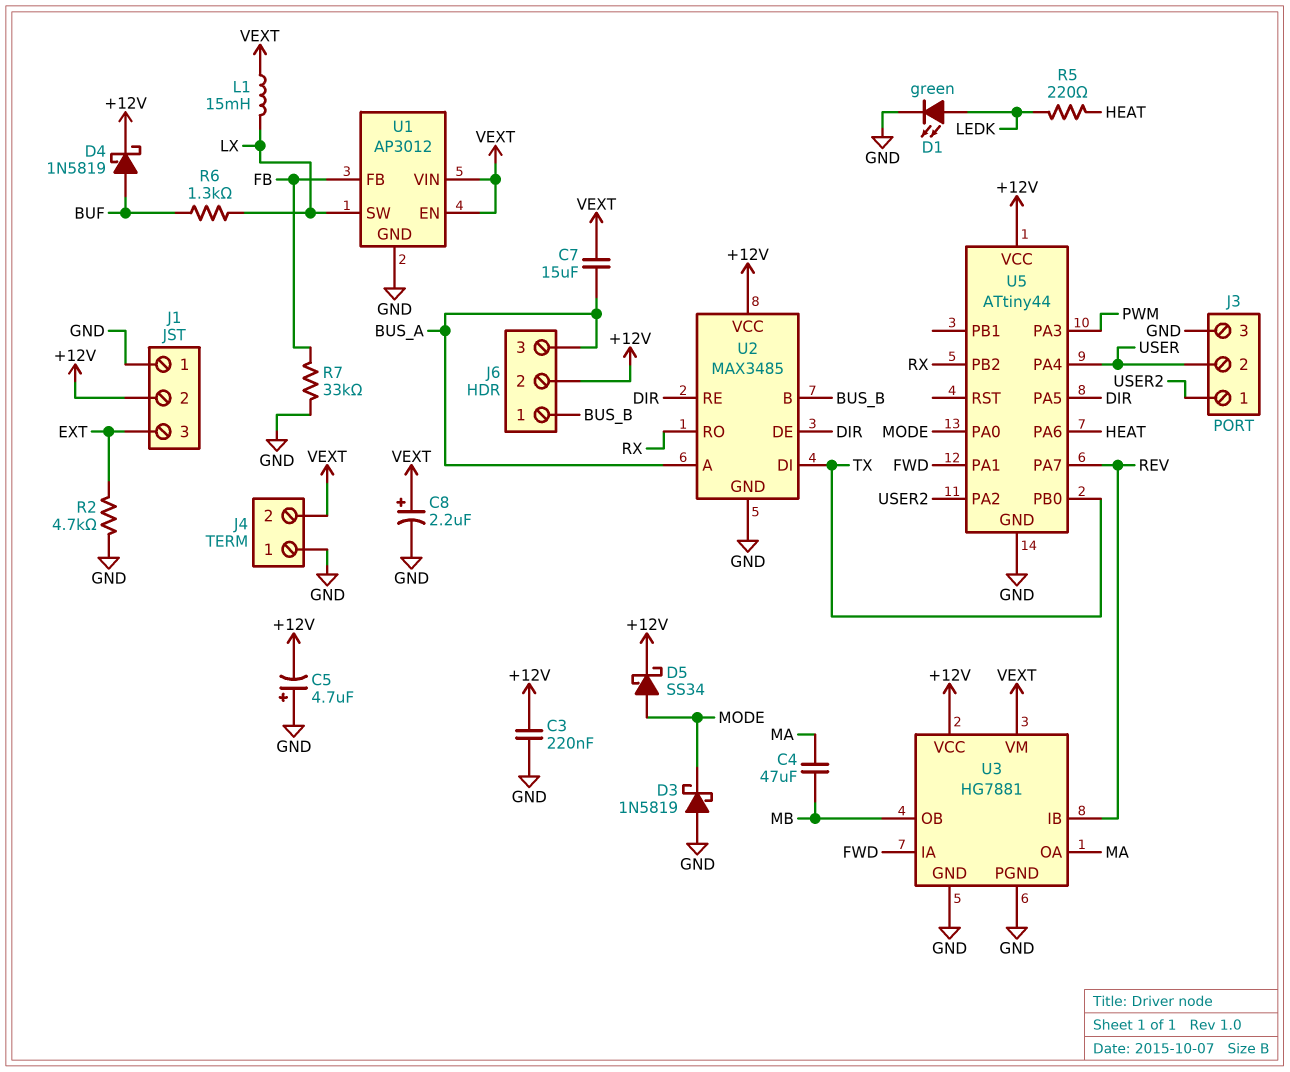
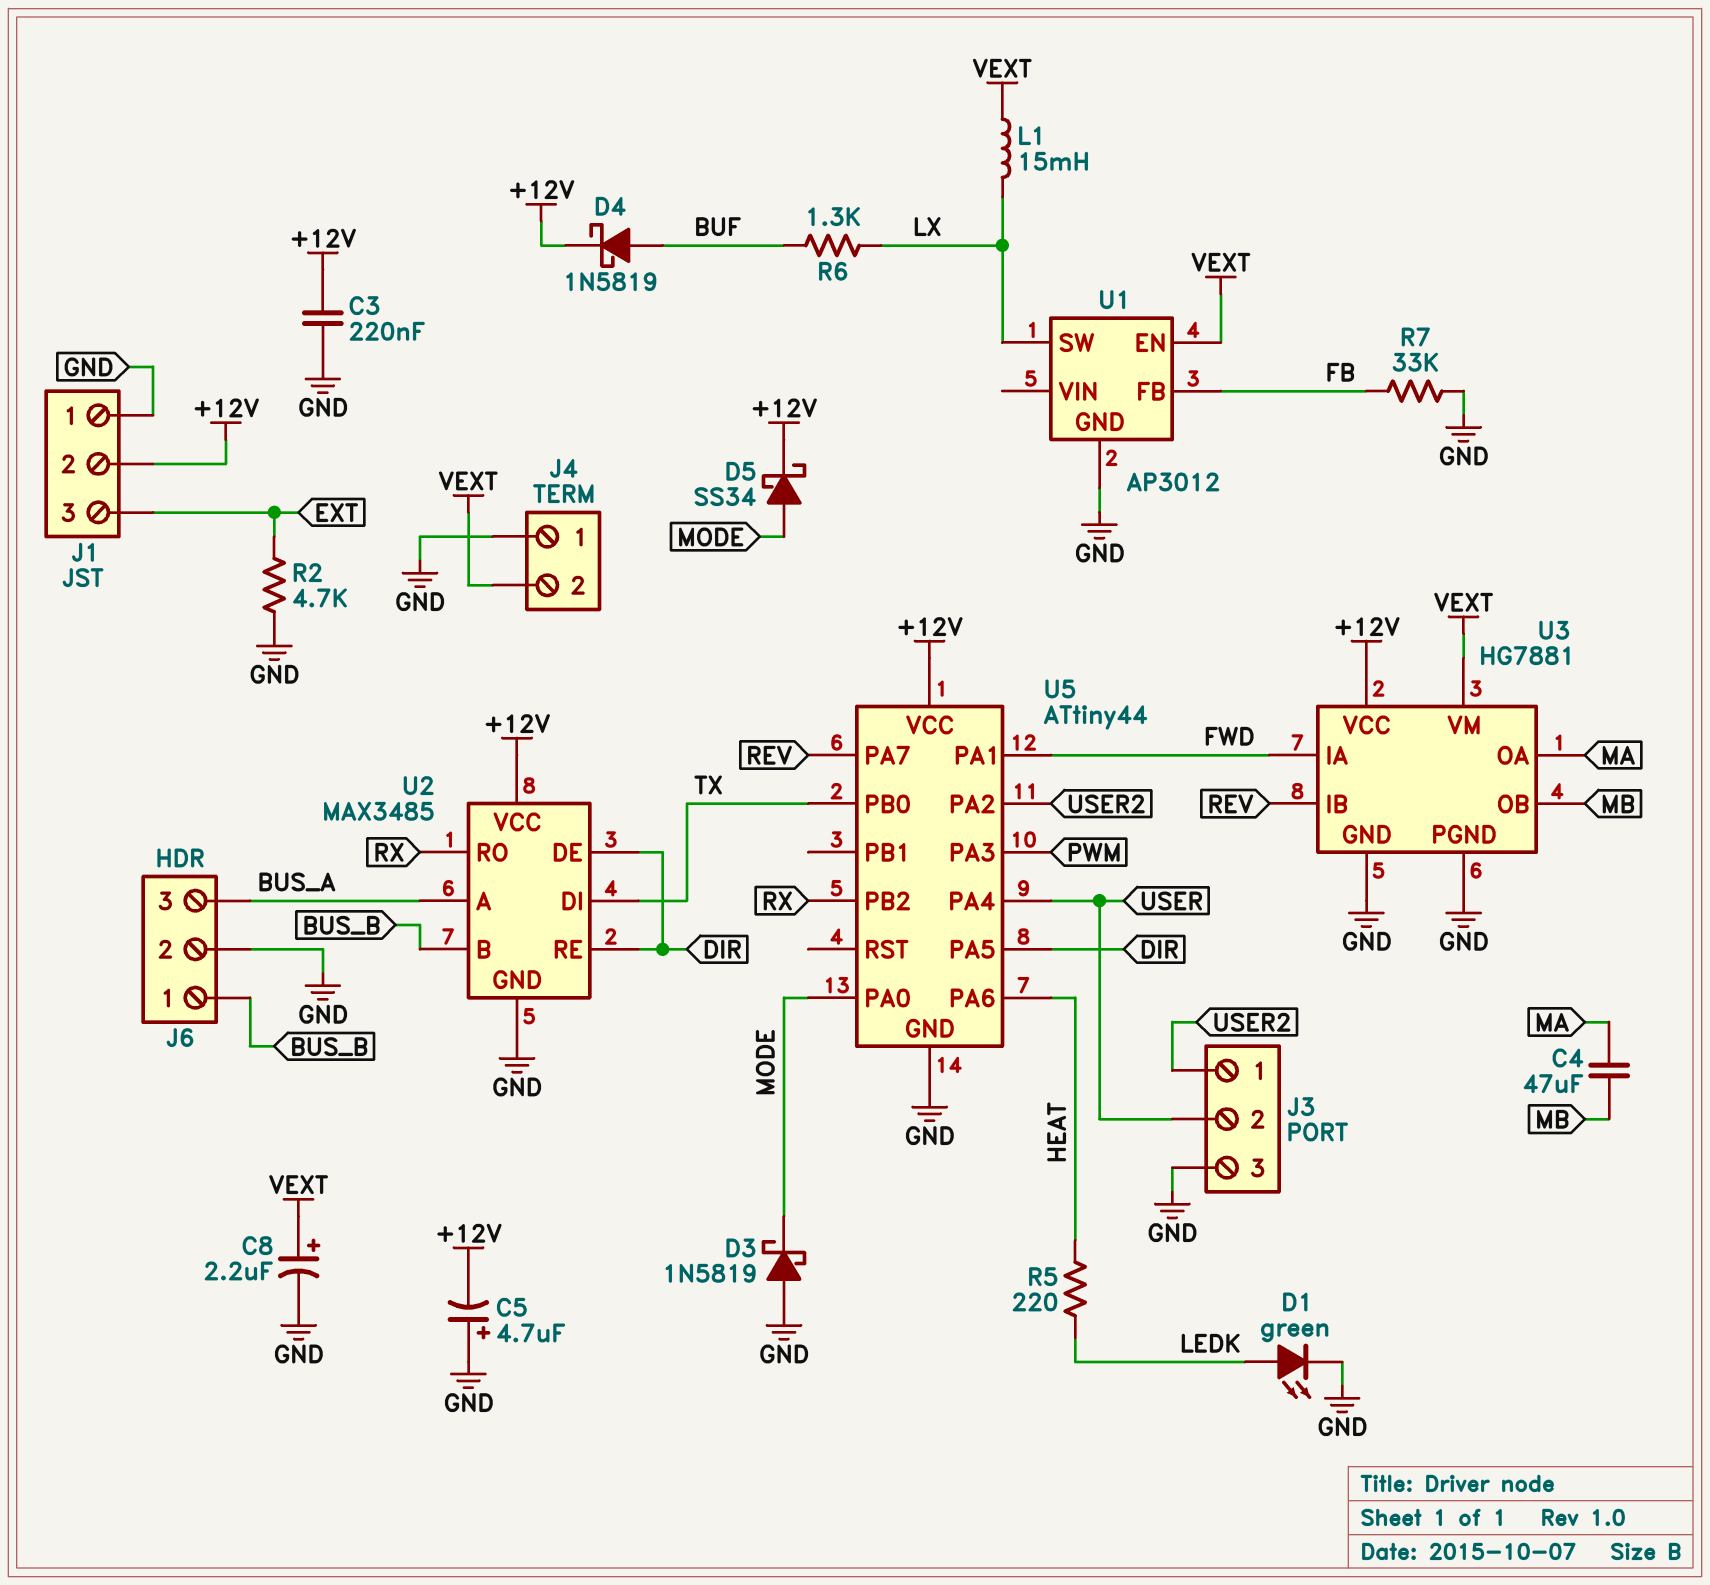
C7: 15uF (BUS_A, VEXT) -> none
J6 pin 2: +12V -> GND
U1 pin VIN: VEXT -> none

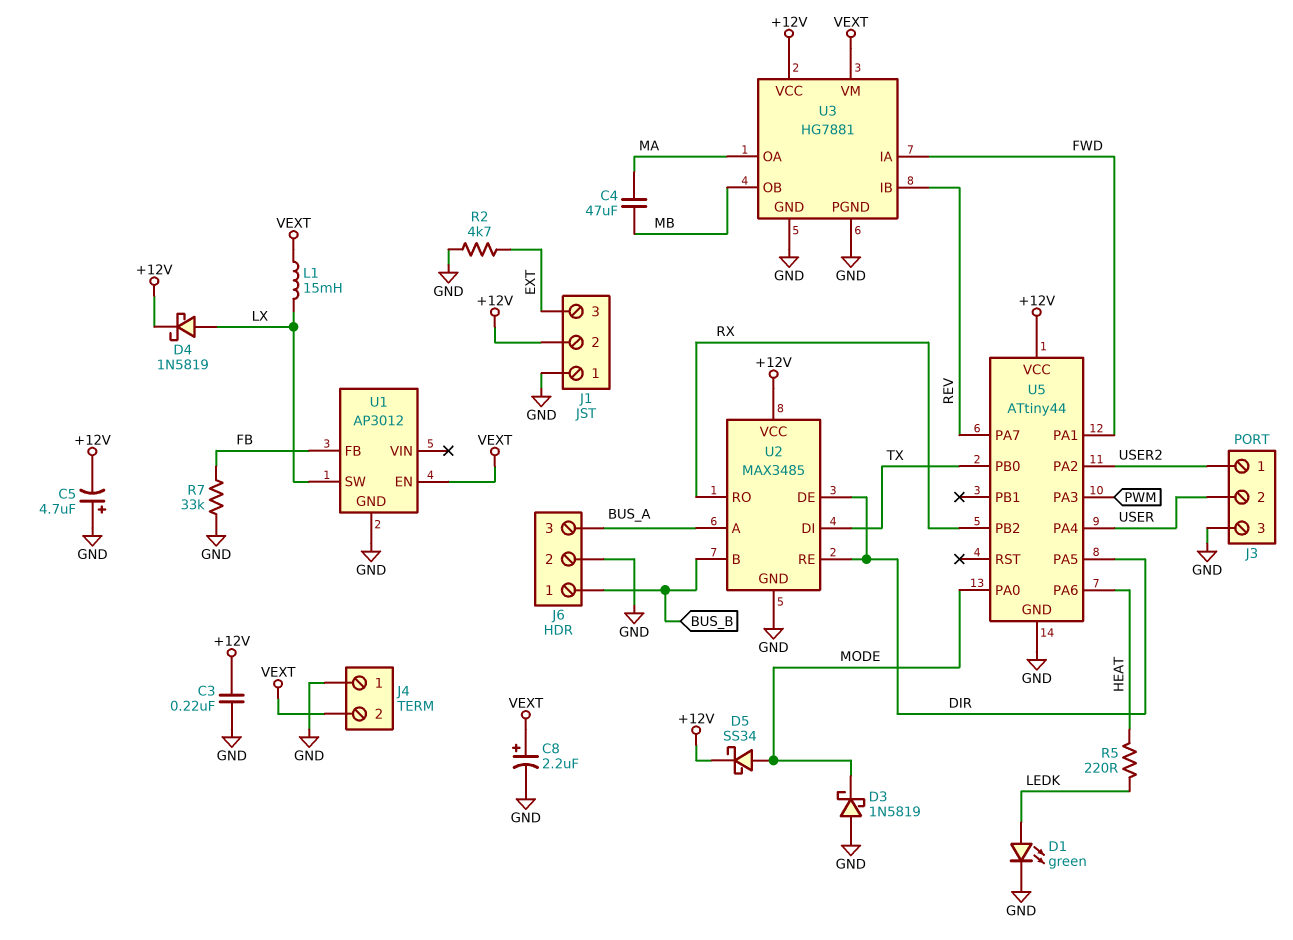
D4: schottky 1N5819 (A BUF, K +12V) -> schottky 1N5819 (A LX, K +12V)
R6: 1.3k (BUF, LX) -> none

